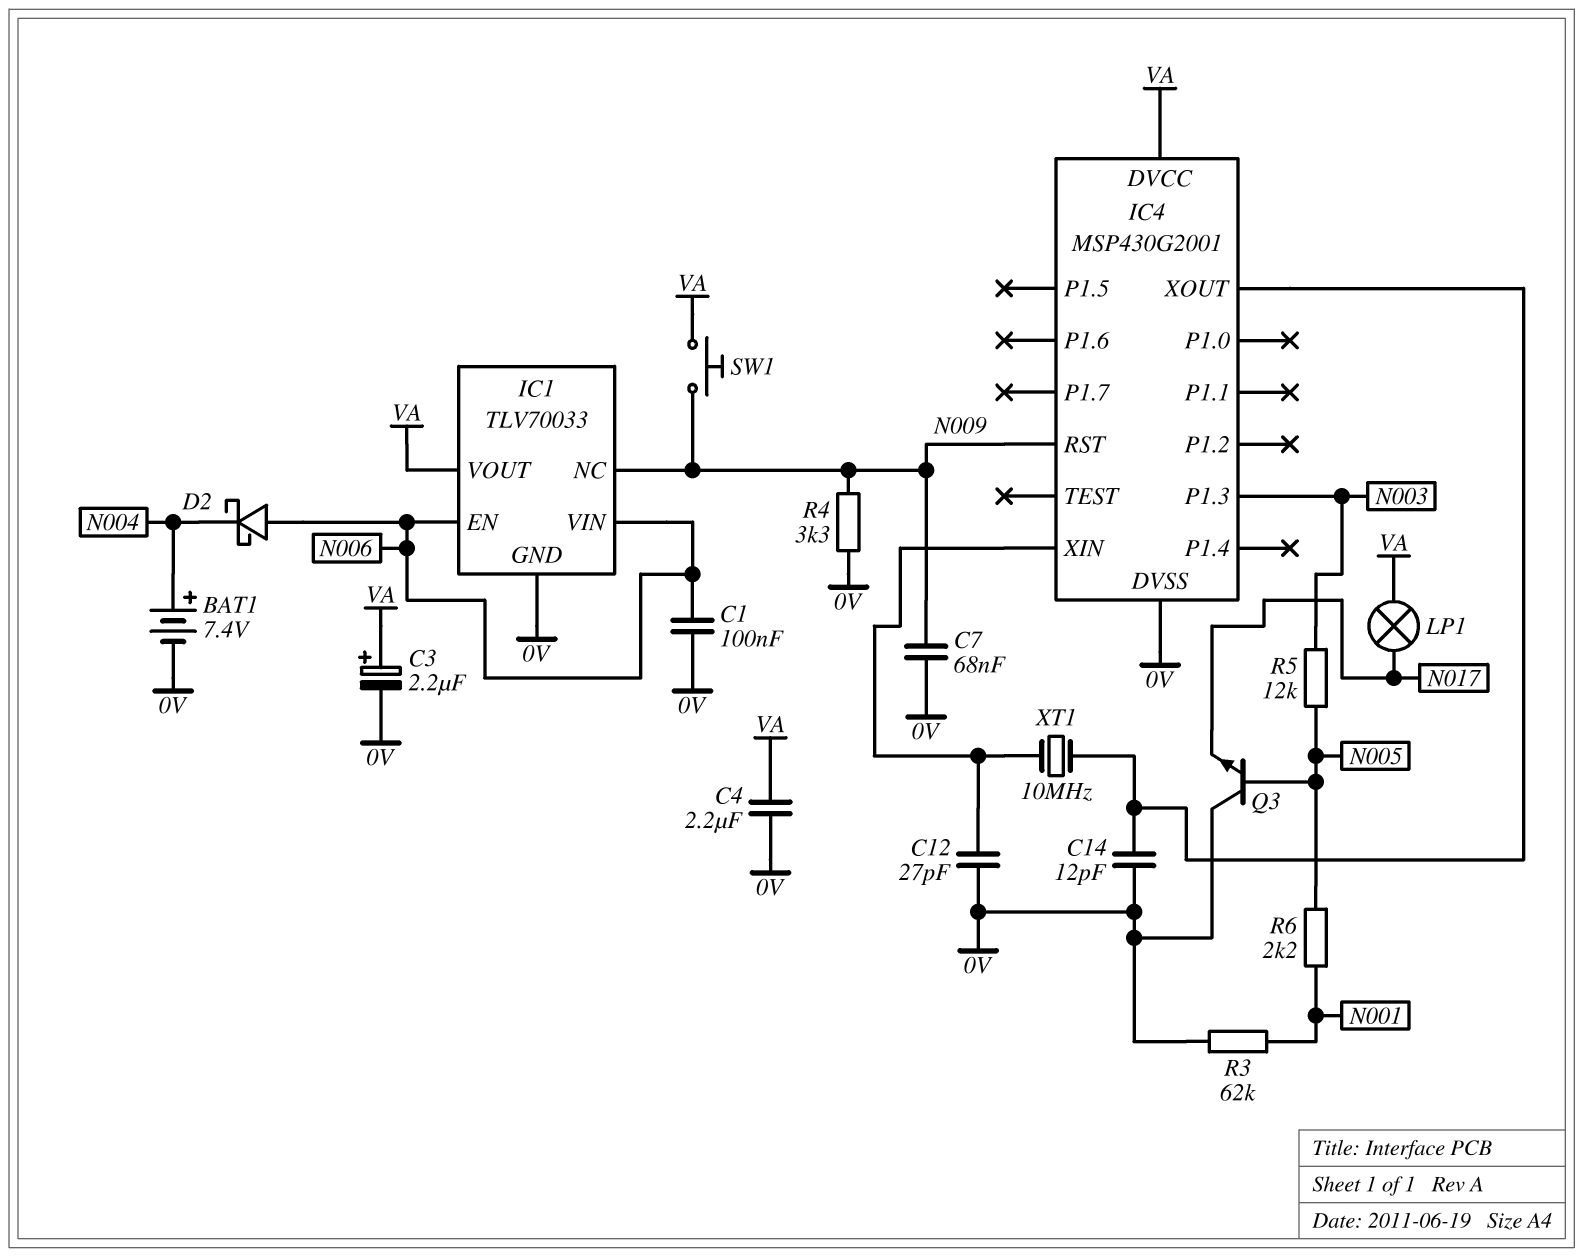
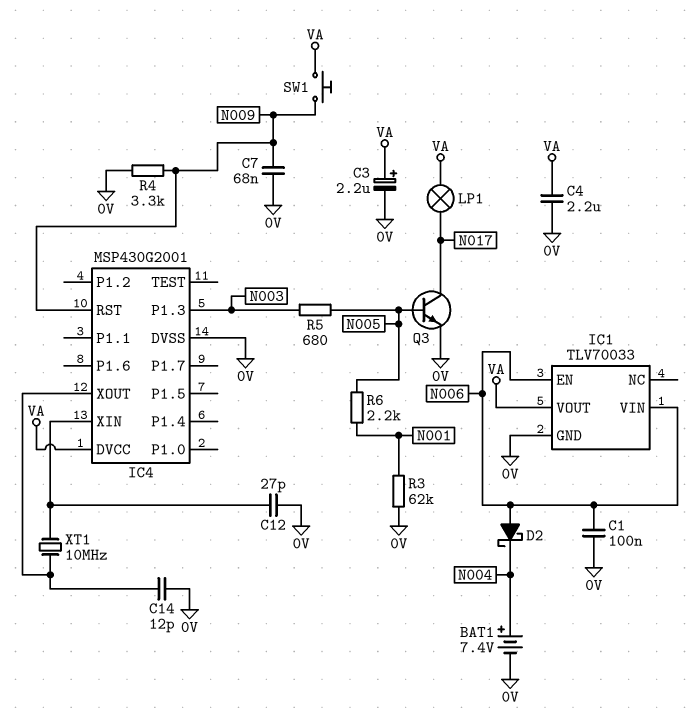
IC1 pin NC: N009 -> none
Q3: NPN (B N005, C 0V, E N017) -> NPN (B N005, C N017, E 0V)
R5: 12k (N003, N005) -> 680 (N003, N005)

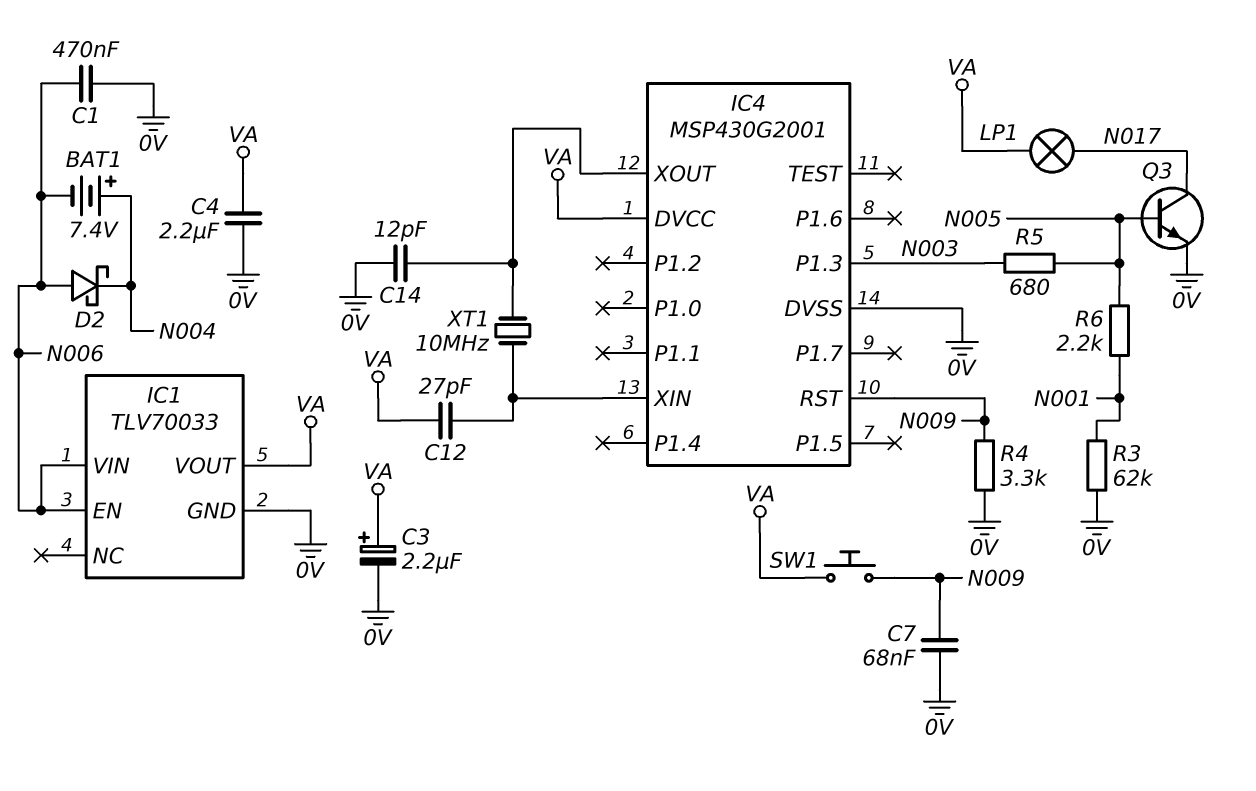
BAT1: 7.4V (plus N004, minus 0V) -> 7.4V (plus N004, minus N006)
C1: 100nF (0V, N006) -> 470nF (0V, N006)
C12: 27pF (0V, IC4/XIN) -> 27pF (IC4/XIN, VA)

